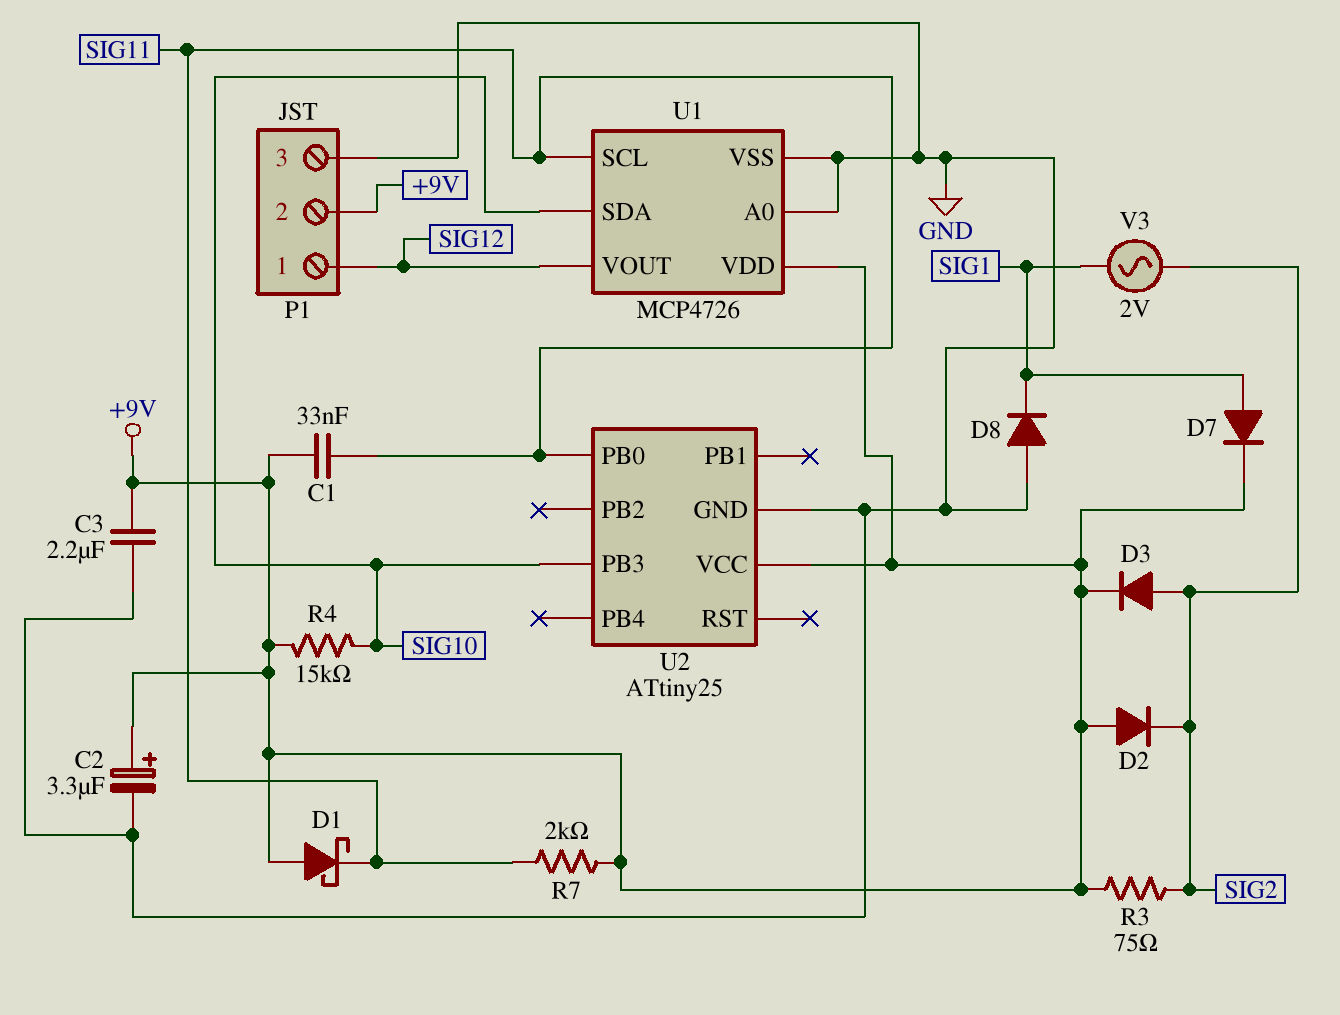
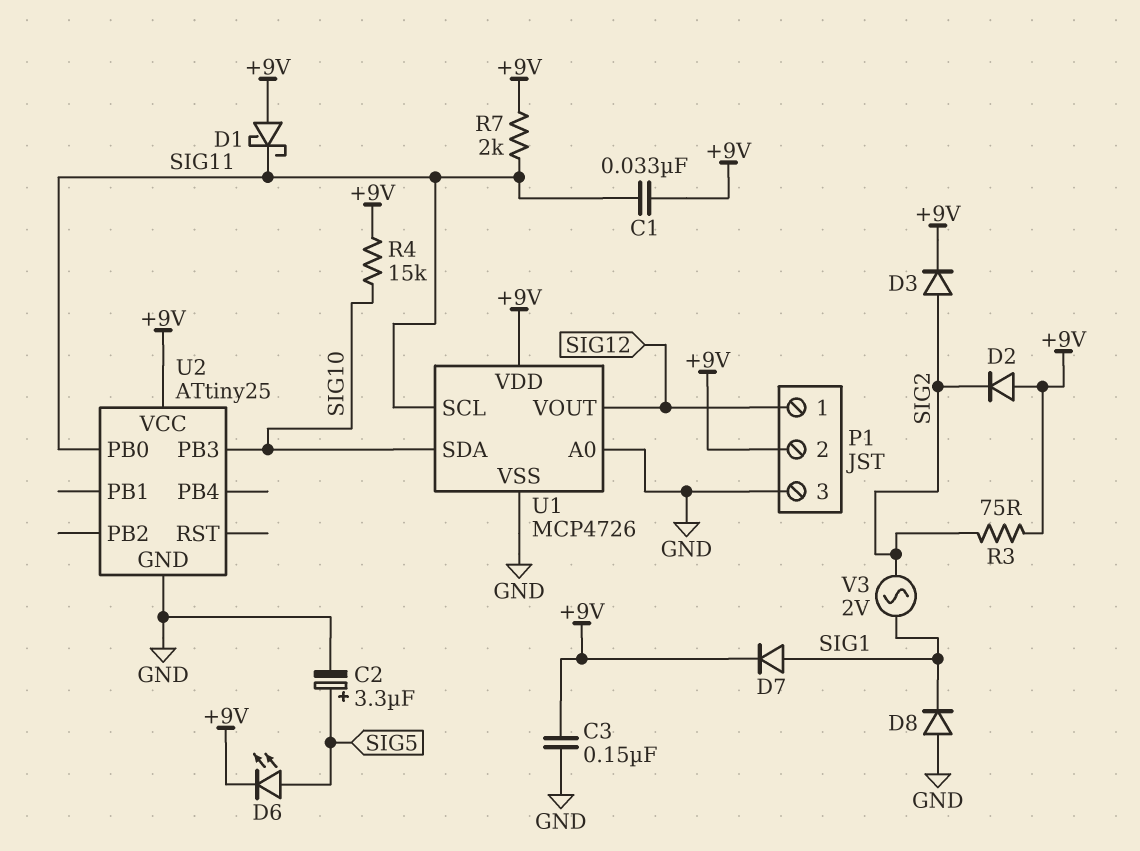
C2: 3.3uF (plus +9V, minus GND) -> 3.3uF (plus SIG5, minus GND)
C3: 2.2uF (+9V, GND) -> 150nF (+9V, GND)
D6: none -> LED (A SIG5, K +9V)

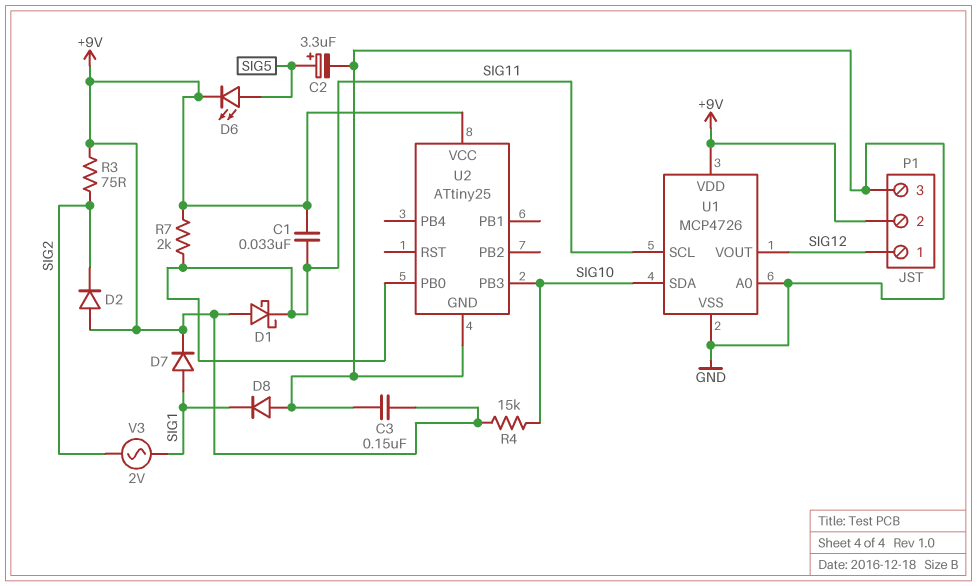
D3: diode (A SIG2, K +9V) -> none

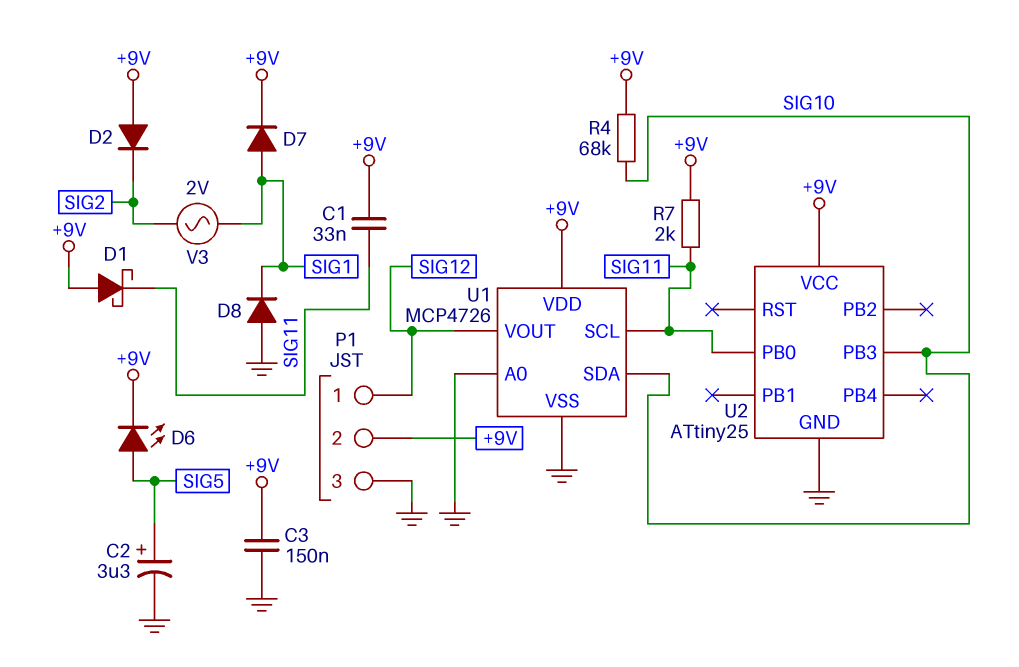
R3: 75 (+9V, SIG2) -> none
R4: 15k (+9V, SIG10) -> 68k (+9V, SIG10)

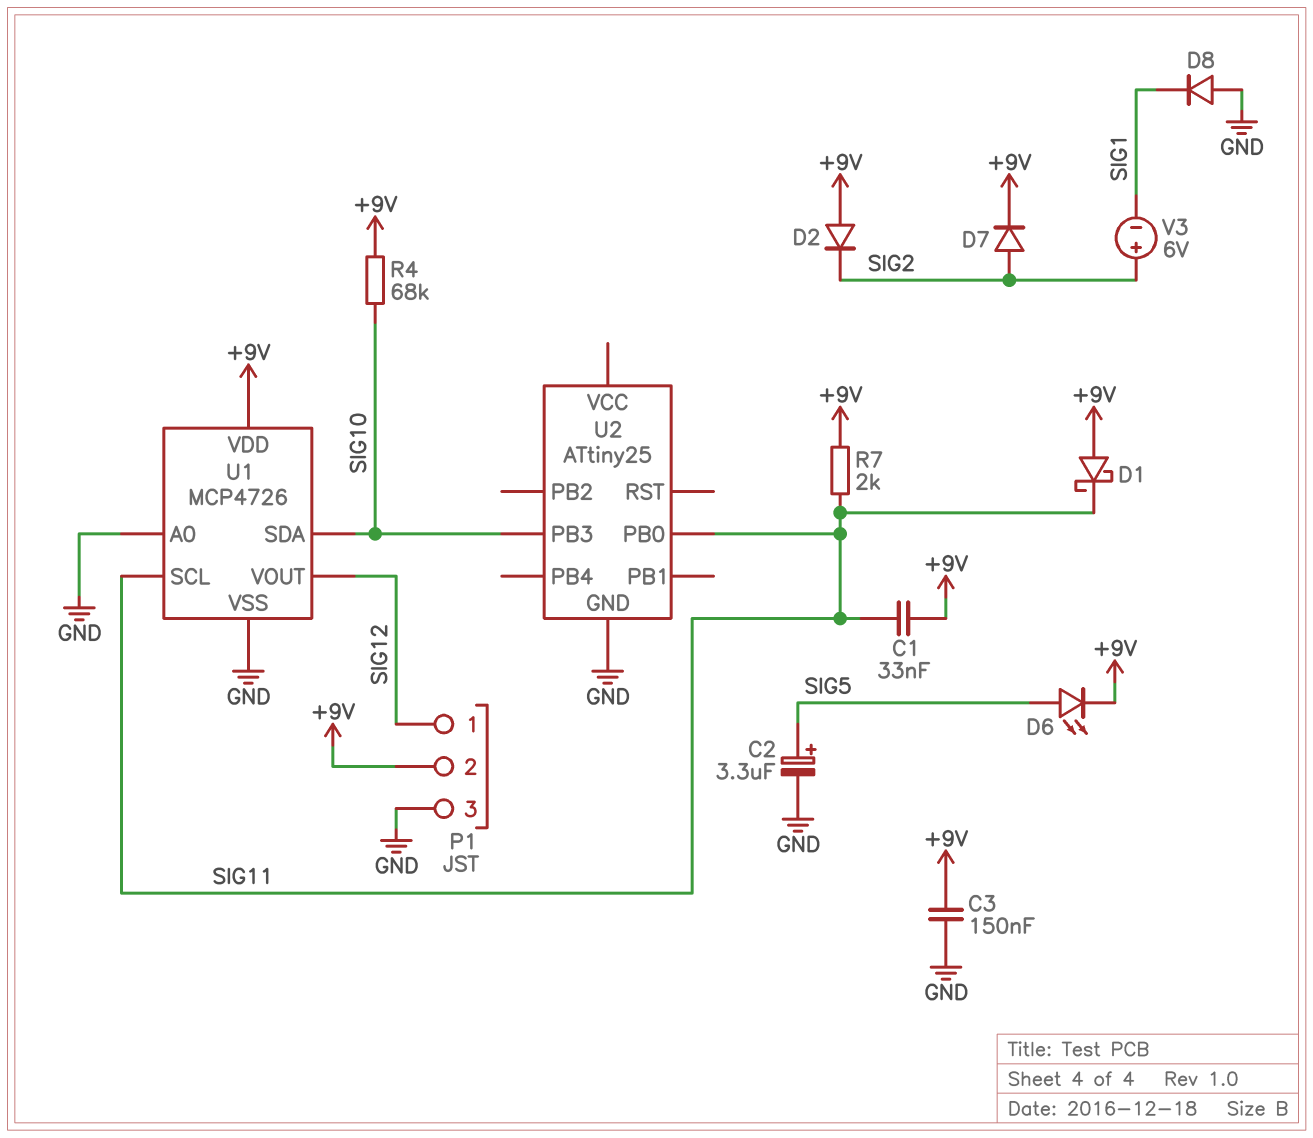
D7: diode (A SIG1, K +9V) -> diode (A SIG2, K +9V)
U2 pin VCC: +9V -> none
V3: AC 2V (SIG1, SIG2) -> 6V (plus SIG2, minus SIG1)

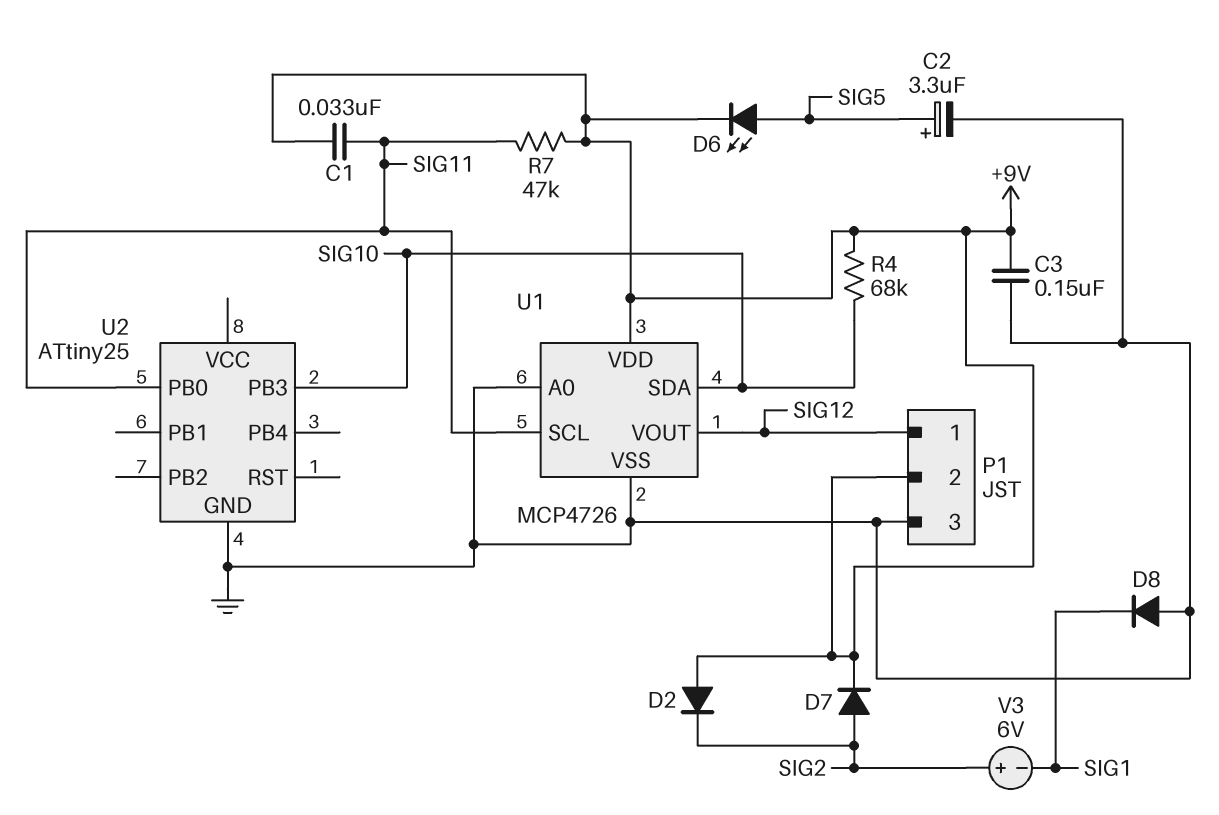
D1: schottky (A +9V, K SIG11) -> none
R7: 2k (+9V, SIG11) -> 47k (+9V, SIG11)

